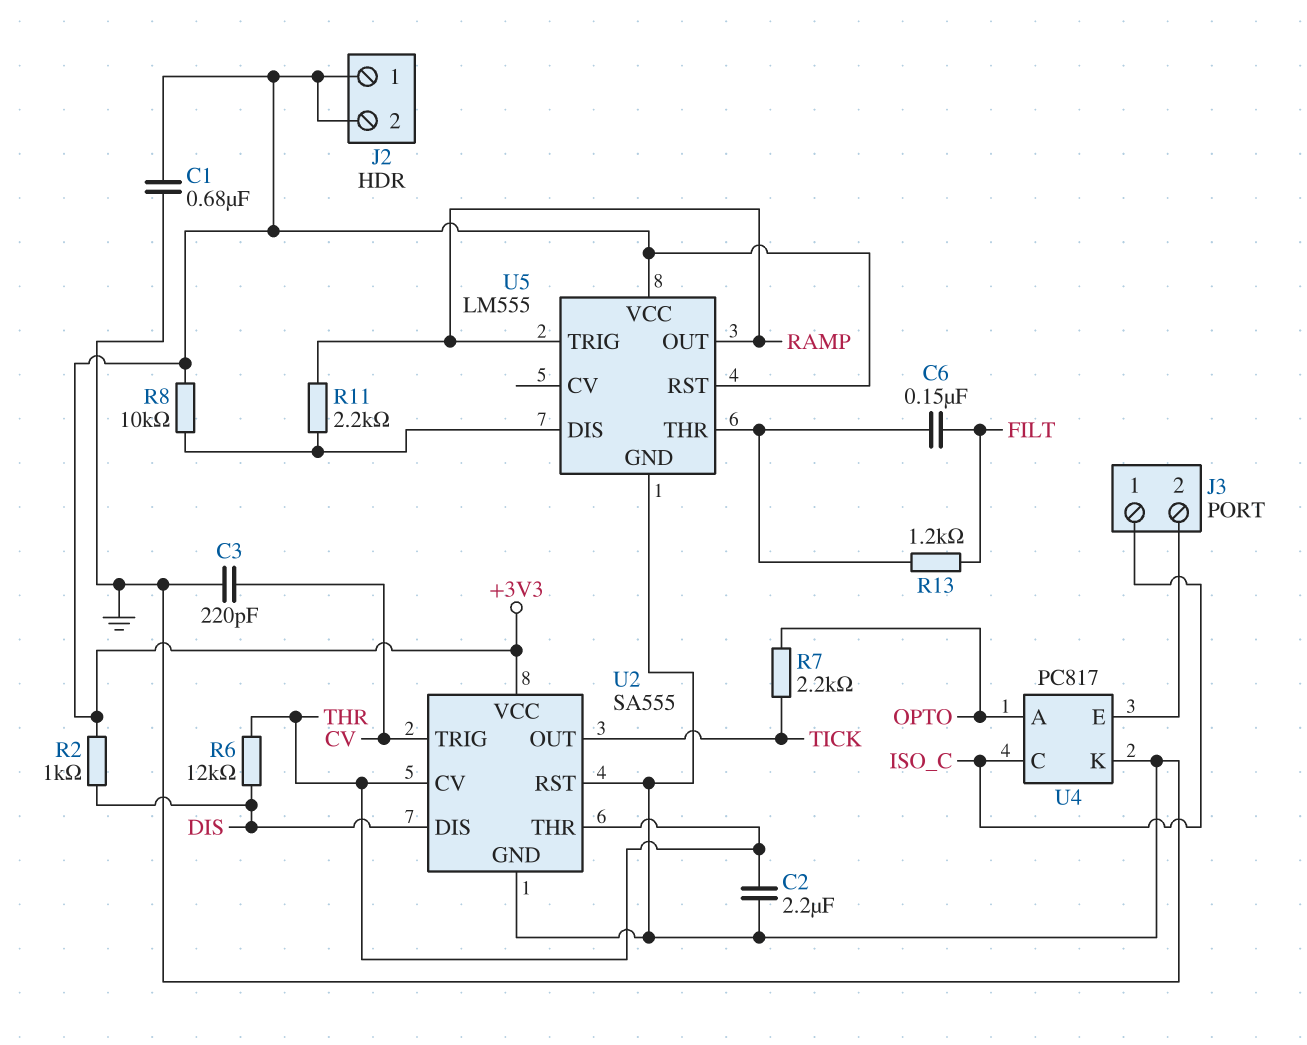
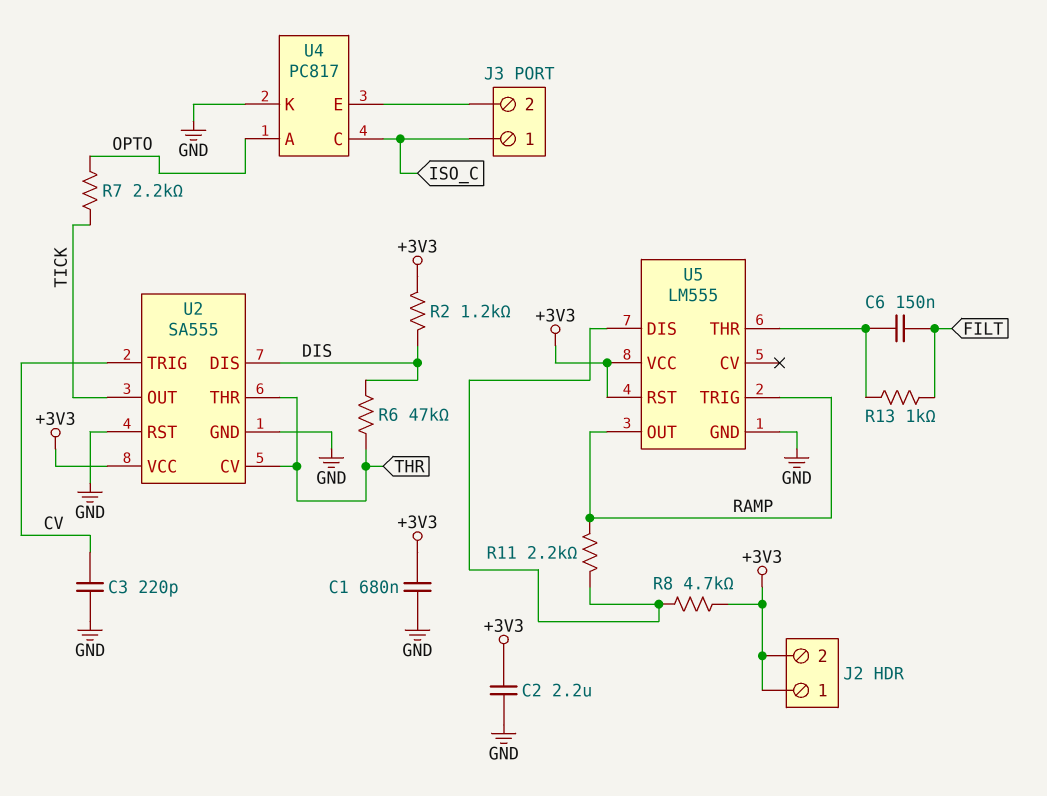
C2: 2.2uF (GND, THR) -> 2.2uF (+3V3, GND)
R2: 1k (+3V3, DIS) -> 1.2k (+3V3, DIS)
R6: 12k (DIS, THR) -> 47k (DIS, THR)
R8: 10k (+3V3, U5/DIS) -> 4.7k (+3V3, U5/DIS)
R13: 1.2k (FILT, U5/THR) -> 1k (FILT, U5/THR)

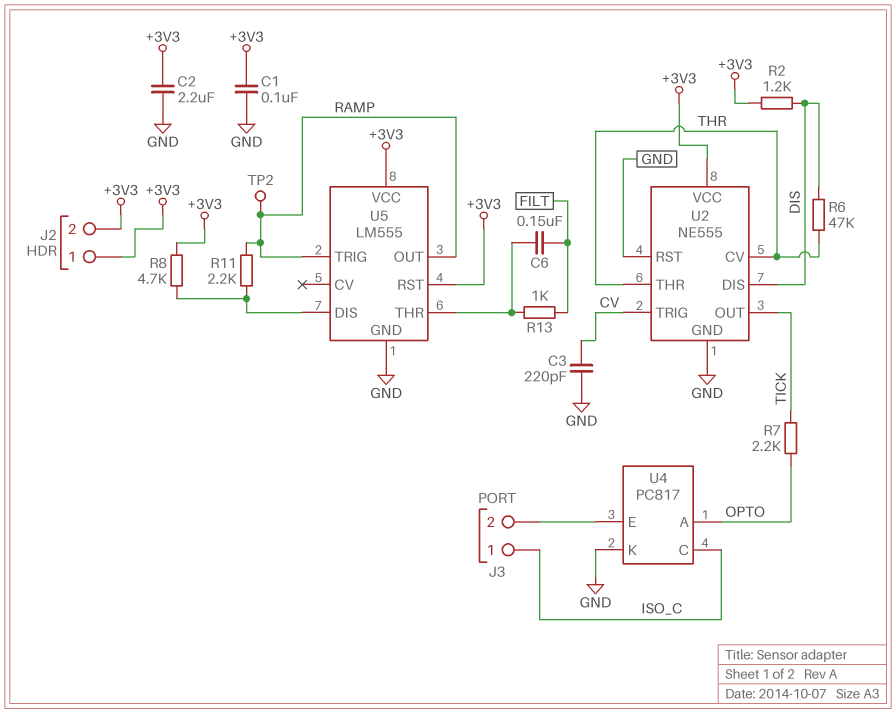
C1: 680nF (+3V3, GND) -> 100nF (+3V3, GND)
TP2: none -> test point (RAMP)
U2: SA555 -> NE555

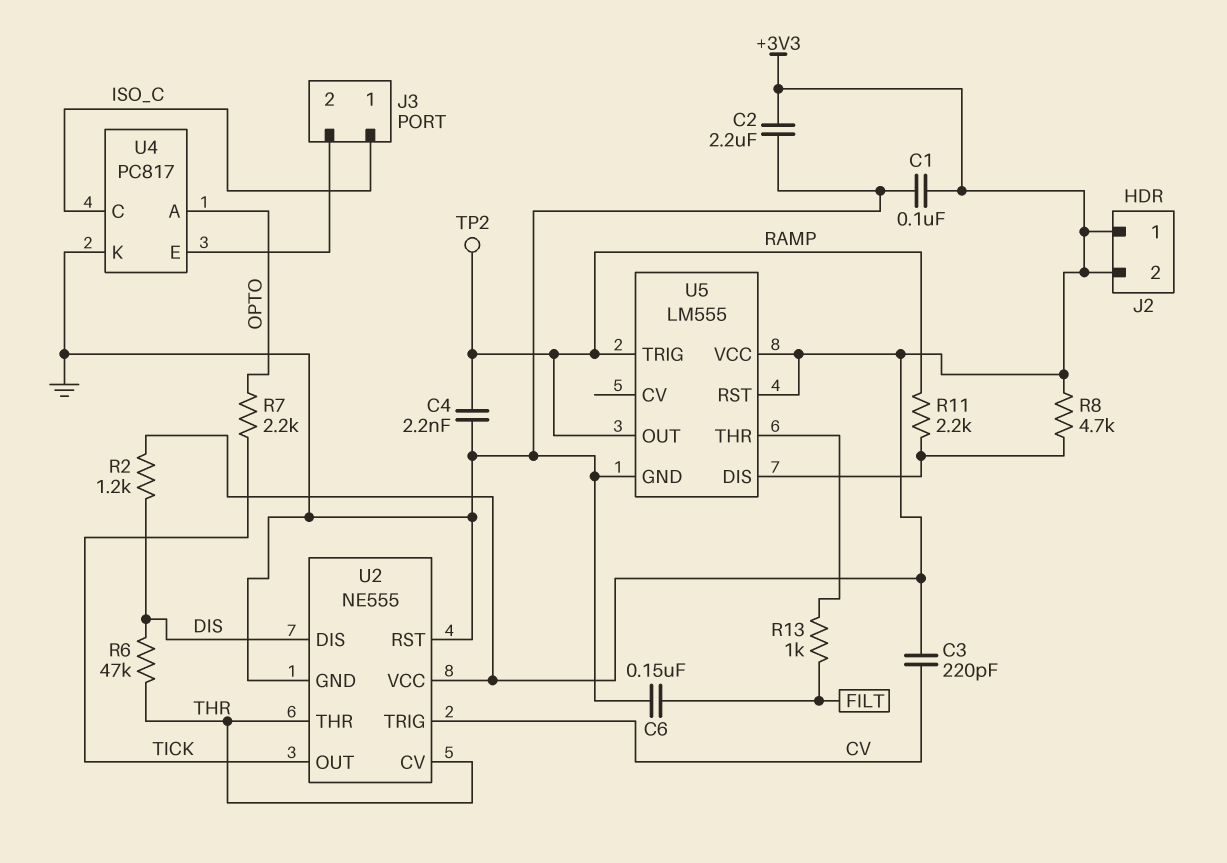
C3: 220pF (CV, GND) -> 220pF (+3V3, CV)
C4: none -> 2.2nF (GND, RAMP)
C6: 150nF (FILT, U5/THR) -> 150nF (FILT, GND)

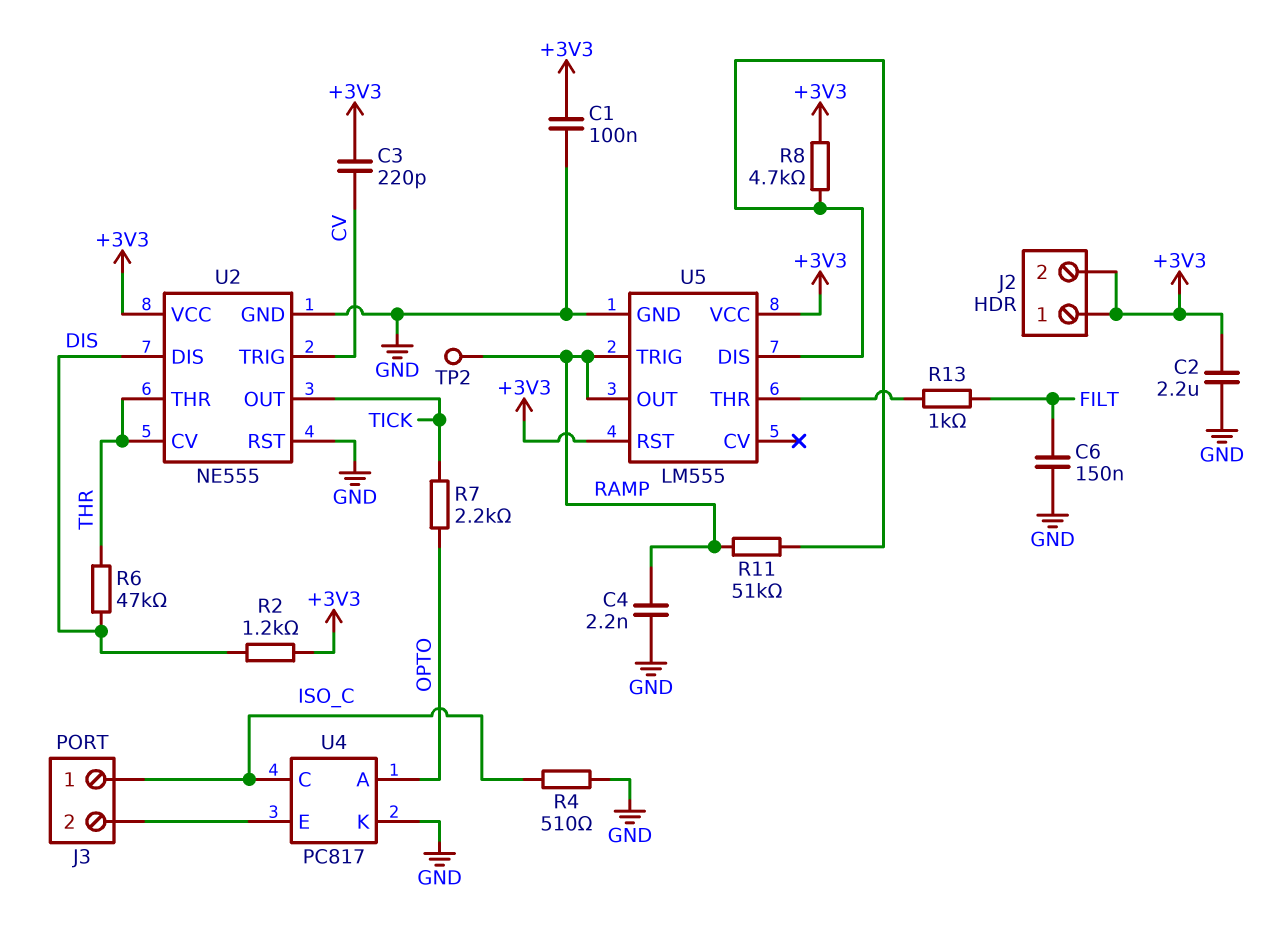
R4: none -> 510 (GND, ISO_C)
R11: 2.2k (RAMP, U5/DIS) -> 51k (RAMP, U5/DIS)

